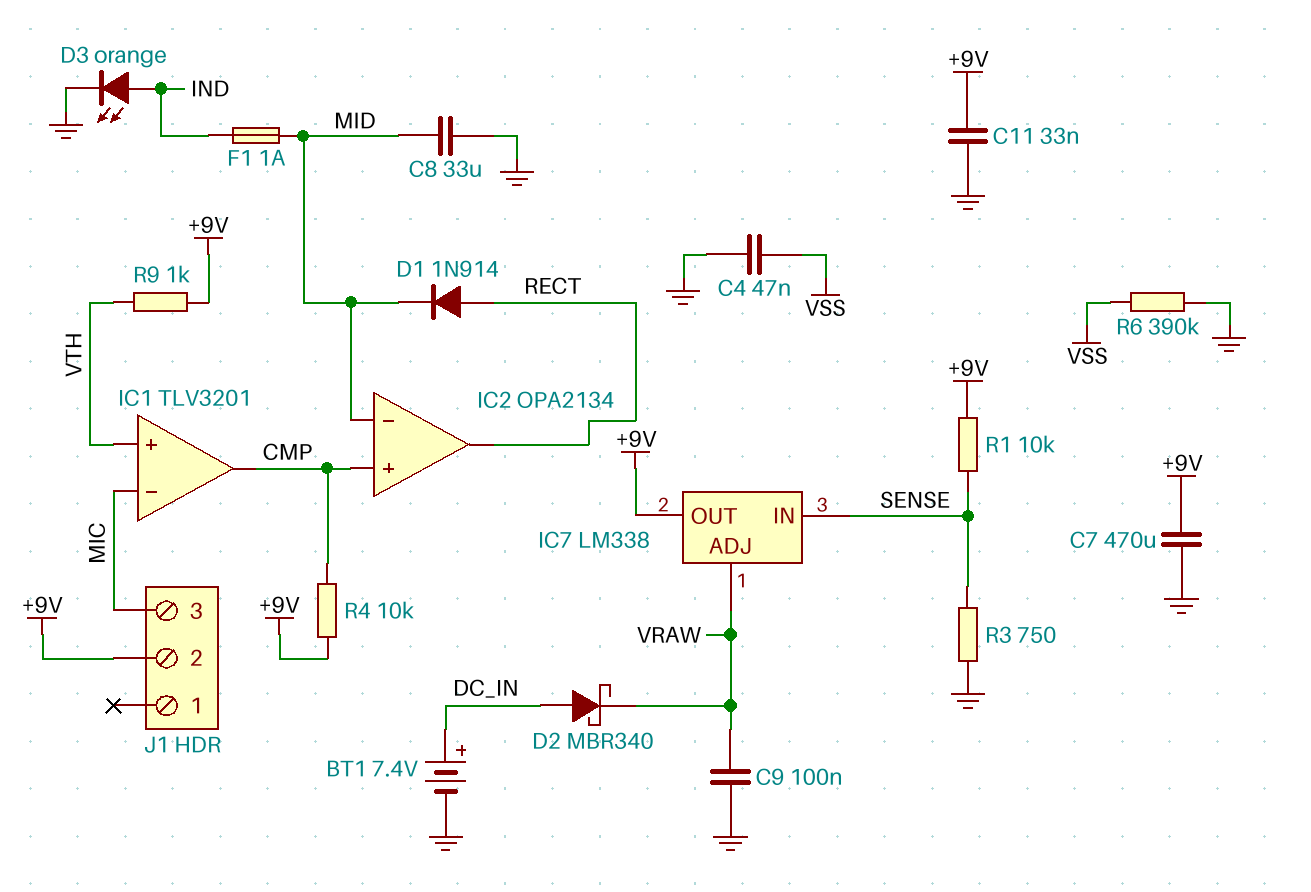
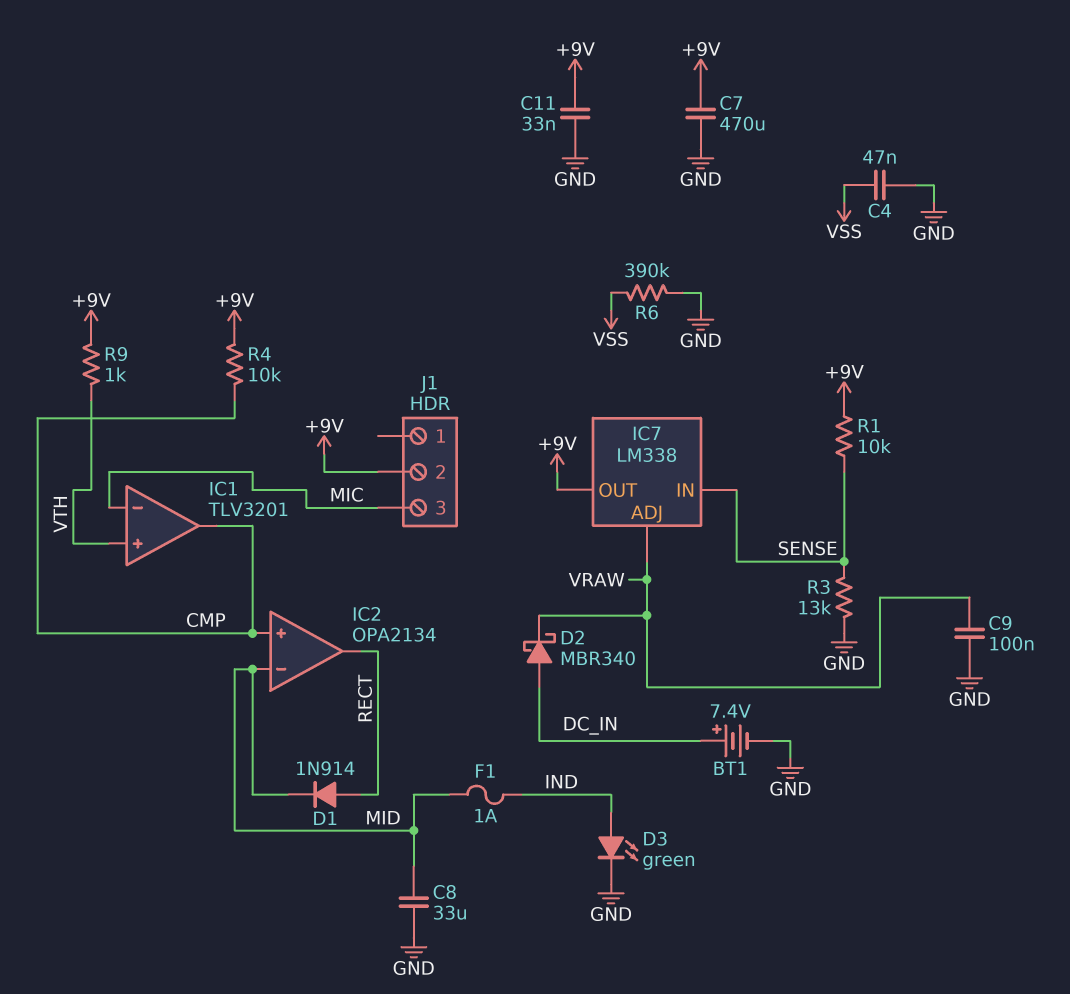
D3: LED orange (A IND, K GND) -> LED green (A IND, K GND)
R3: 750 (GND, SENSE) -> 13k (GND, SENSE)

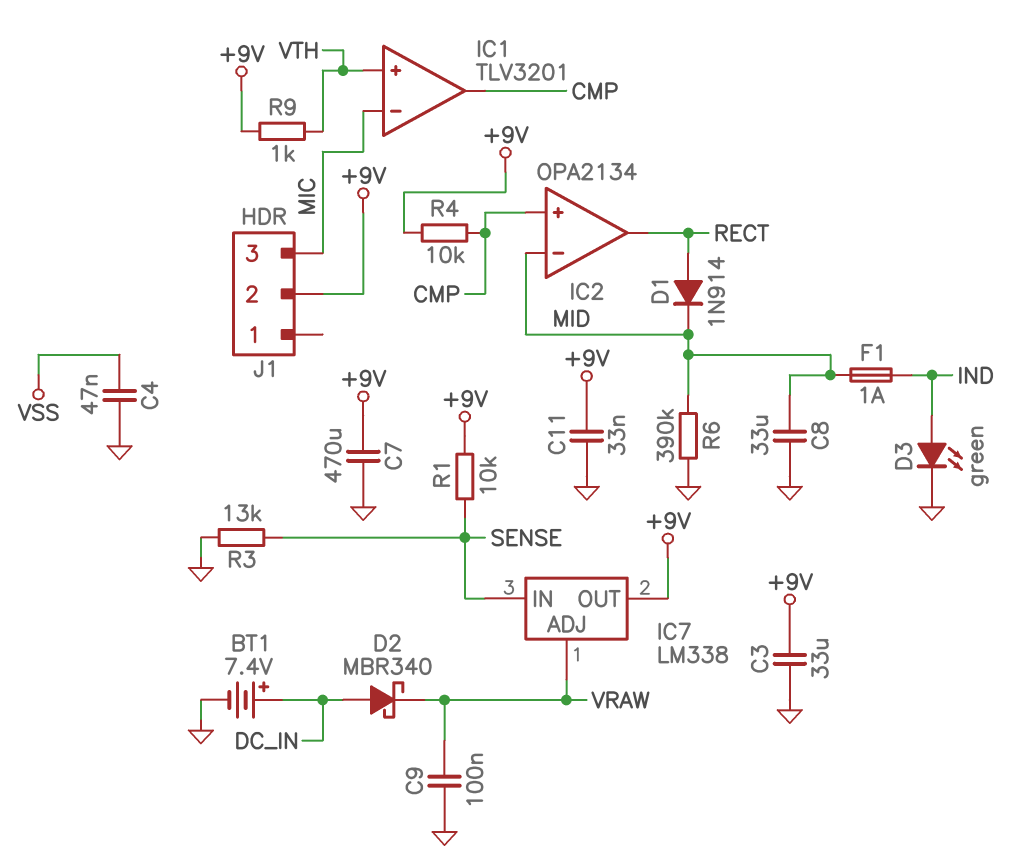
C3: none -> 33uF (+9V, GND)
R6: 390k (GND, VSS) -> 390k (GND, MID)

